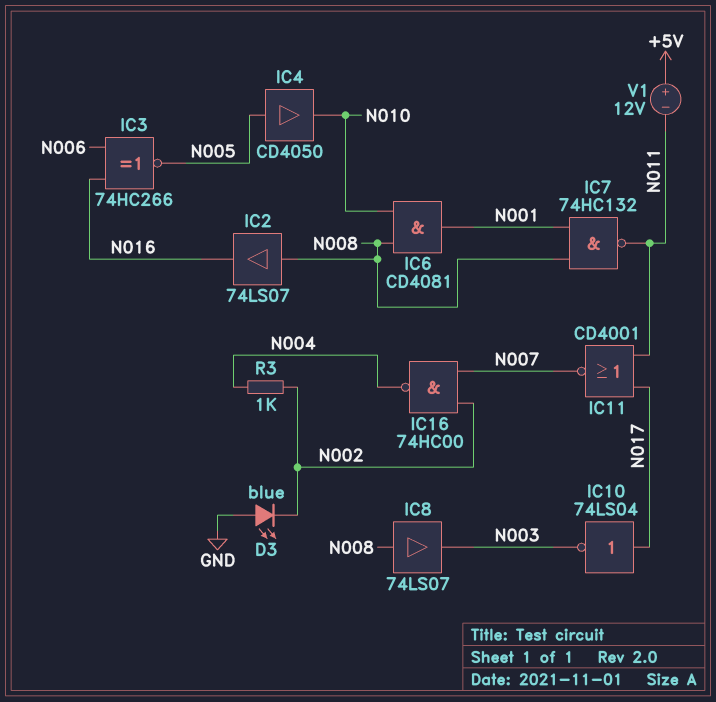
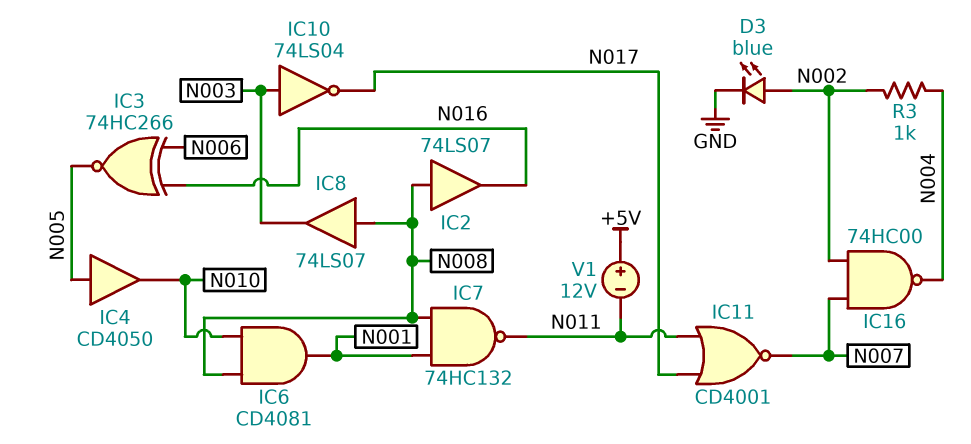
D3: LED blue (A GND, K N002) -> LED blue (A N002, K GND)
IC10: NOT 74LS04 (in N017, out N003) -> NOT 74LS04 (in N003, out N017)

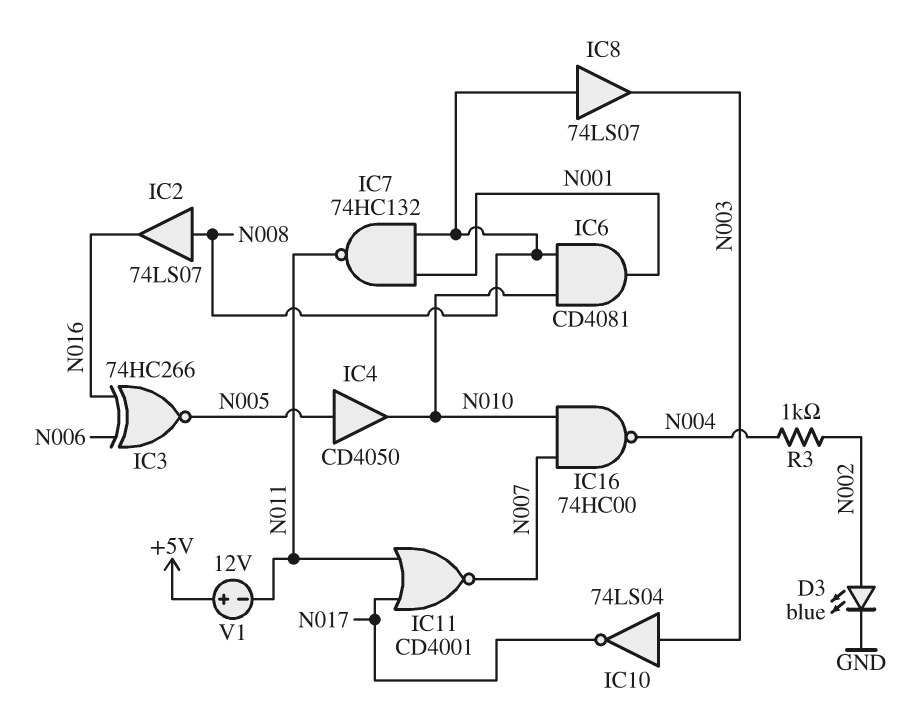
IC16: NAND 74HC00 (in N002, in N007, out N004) -> NAND 74HC00 (in N007, in N010, out N004)

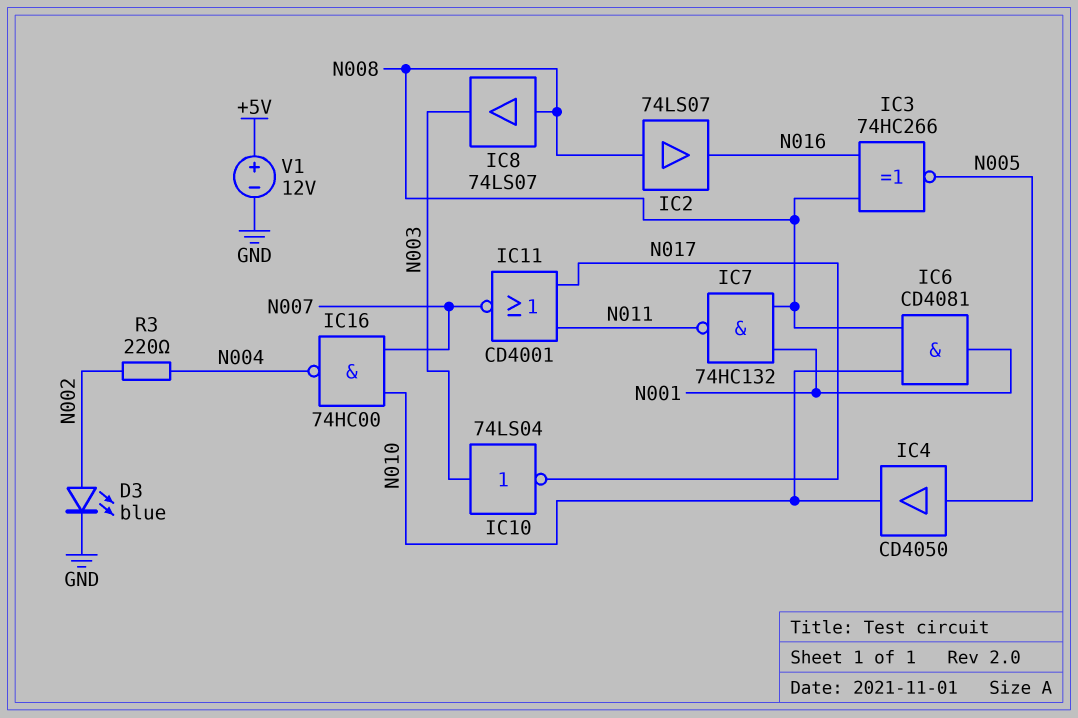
IC3: XNOR 74HC266 (in N006, in N016, out N005) -> XNOR 74HC266 (in N008, in N016, out N005)
R3: 1k (N002, N004) -> 220 (N002, N004)
V1: 12V (plus +5V, minus N011) -> 12V (plus +5V, minus GND)

